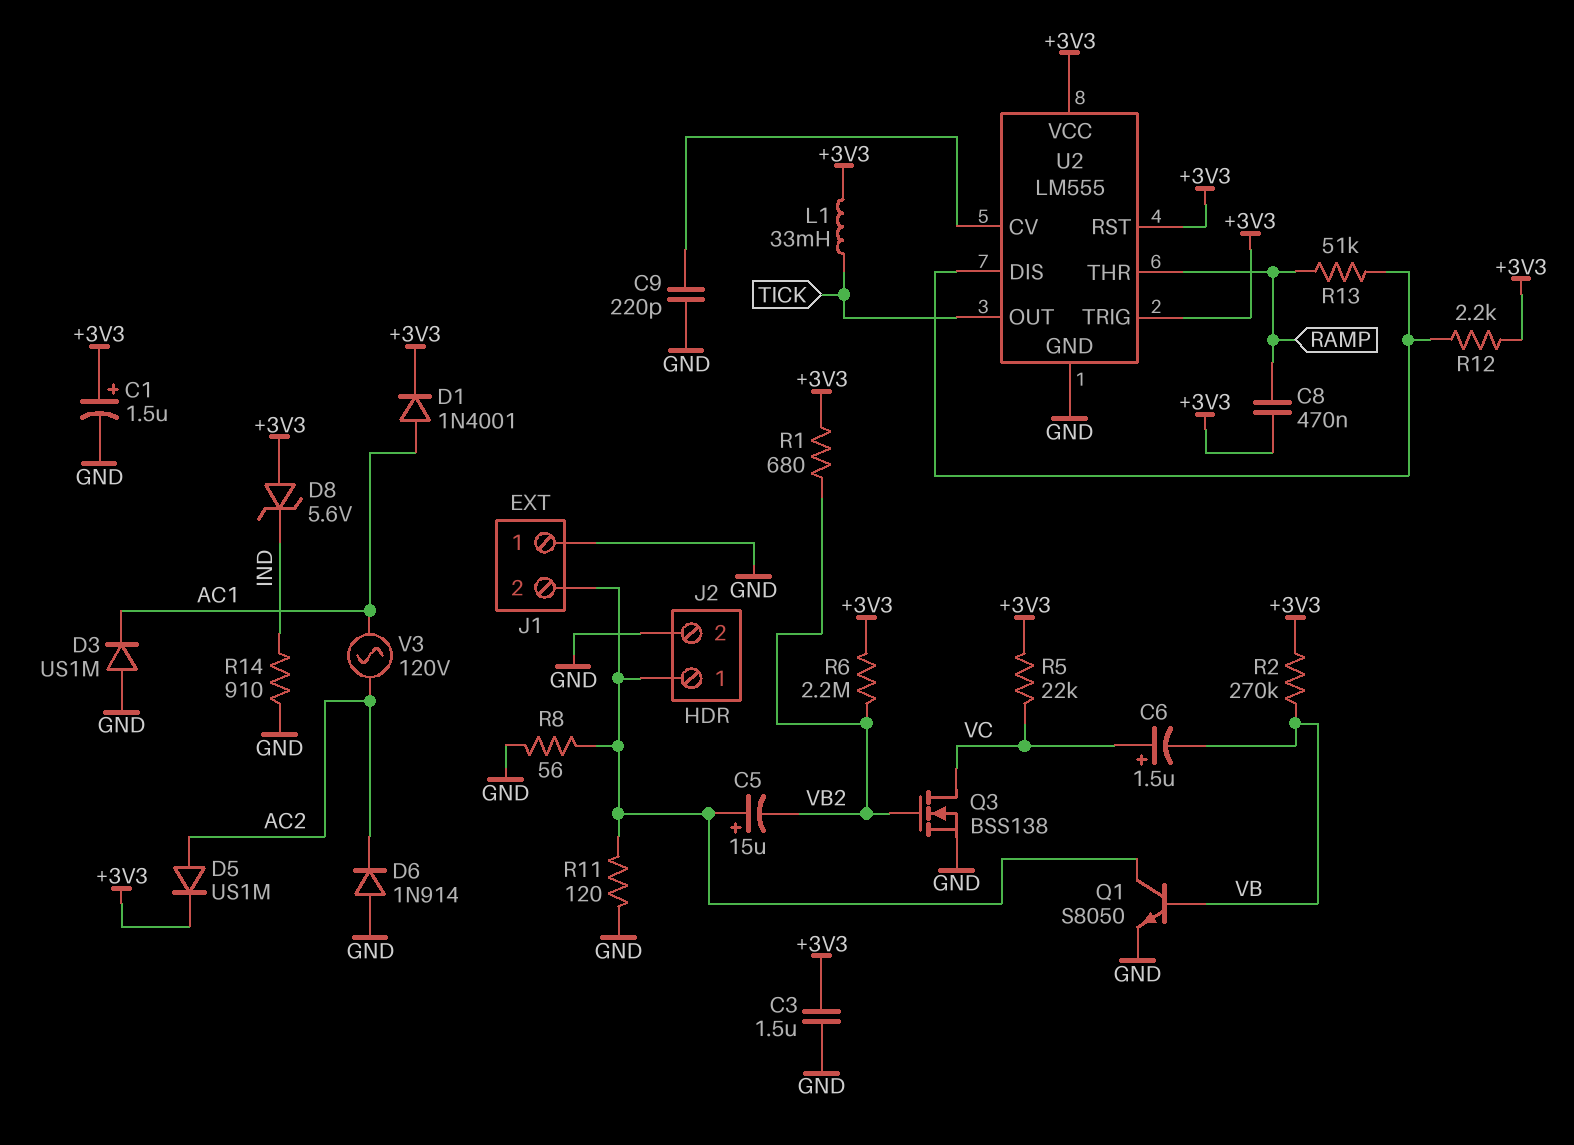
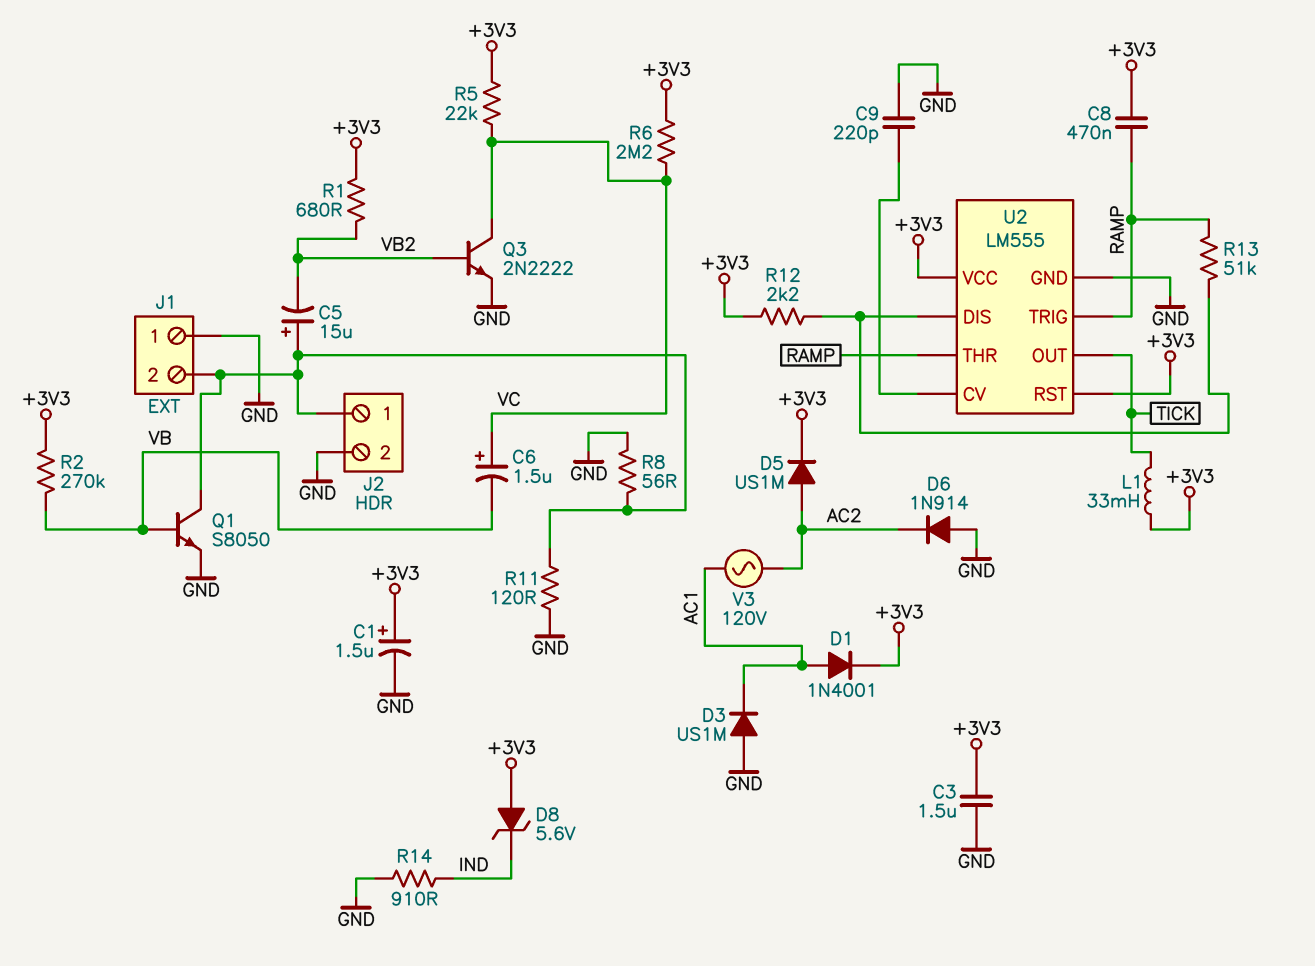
Q3: NMOS BSS138 (G VB2, D VC, S GND) -> NPN 2N2222 (B VB2, C VC, E GND)
R6: 2.2M (+3V3, VB2) -> 2.2M (+3V3, VC)
U2 pin TRIG: +3V3 -> RAMP

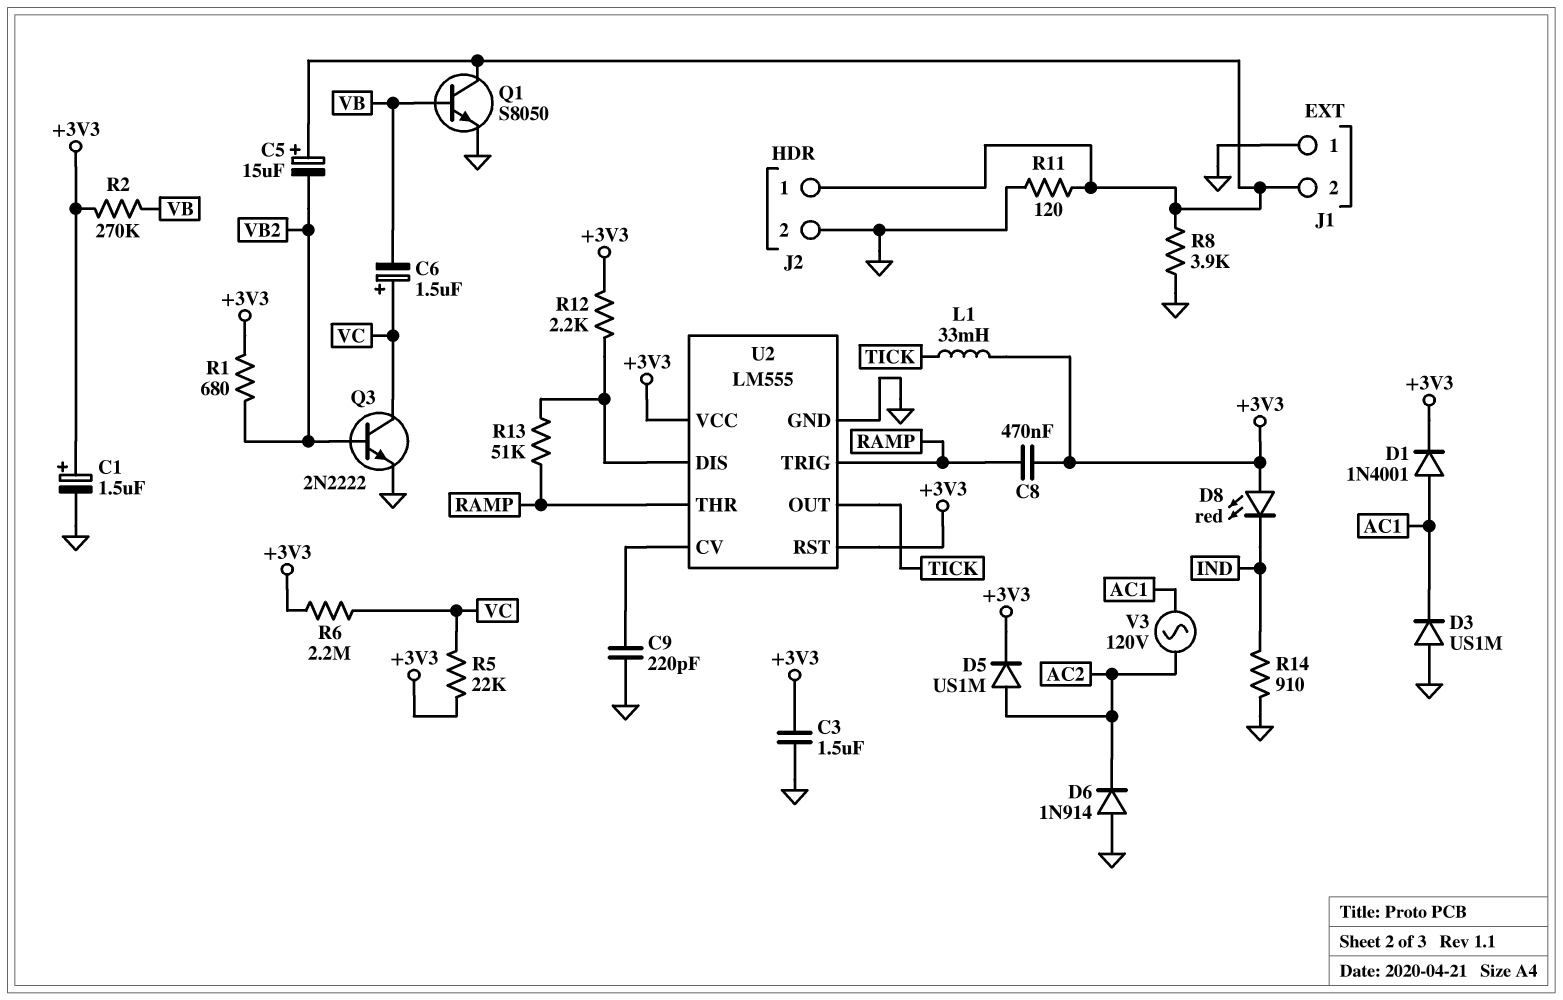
D8: zener 5.6V (A +3V3, K IND) -> LED red (A +3V3, K IND)
R8: 56 (GND, J1/2) -> 3.9k (GND, J1/2)

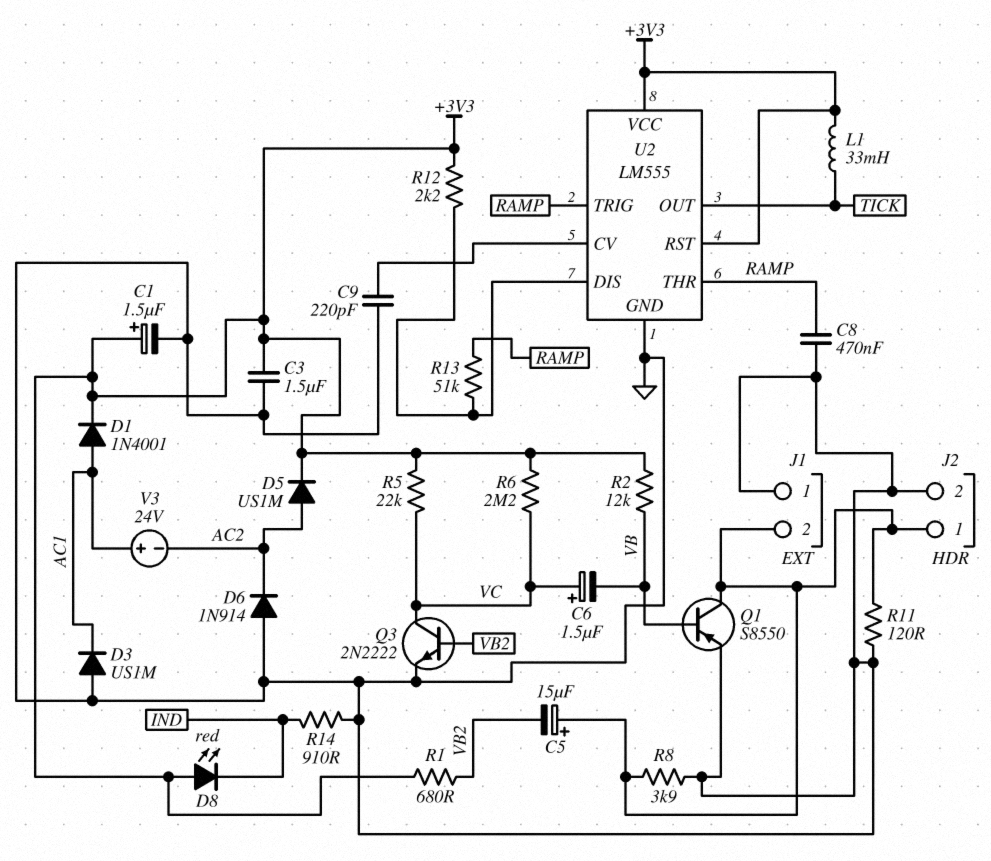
C8: 470nF (+3V3, RAMP) -> 470nF (GND, RAMP)
Q1: NPN S8050 (B VB, C J1/2, E GND) -> PNP S8550 (B VB, C J1/2, E GND)
R2: 270k (+3V3, VB) -> 12k (+3V3, VB)
V3: AC 120V (AC1, AC2) -> 24V (plus AC1, minus AC2)

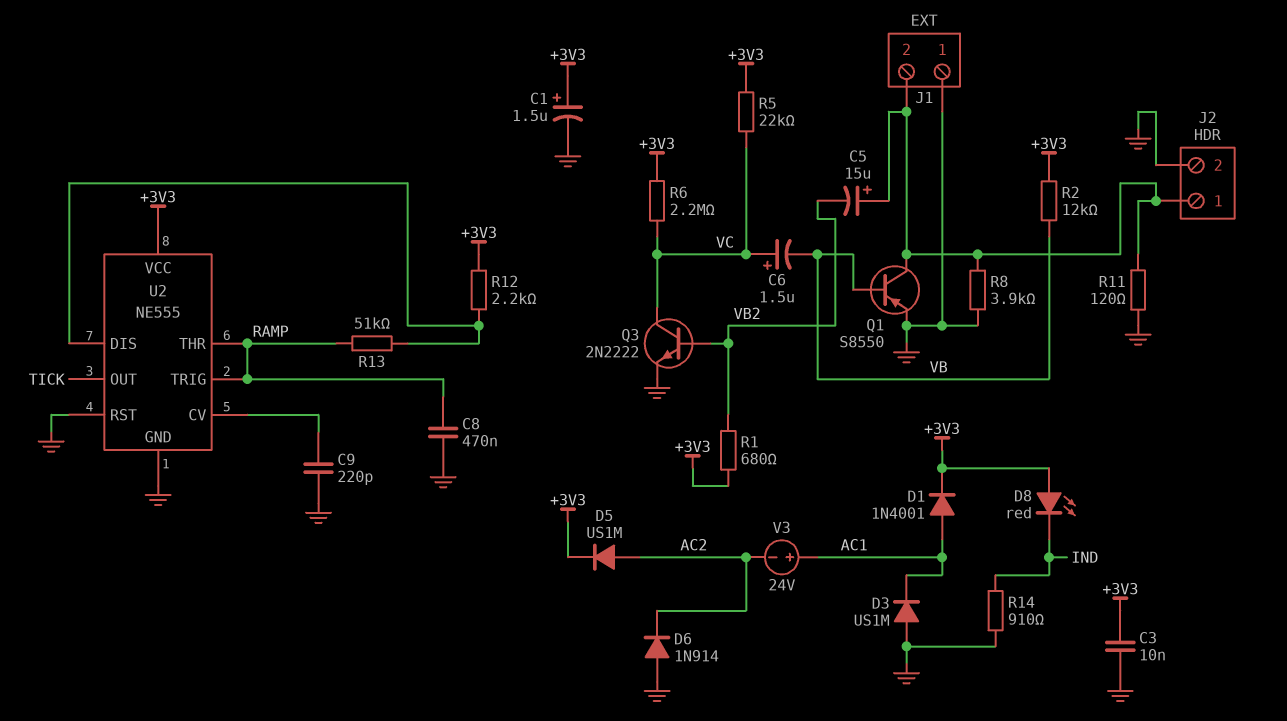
C3: 1.5uF (+3V3, GND) -> 10nF (+3V3, GND)
L1: 33mH (+3V3, TICK) -> none
U2: LM555 -> NE555
U2 pin RST: +3V3 -> GND

